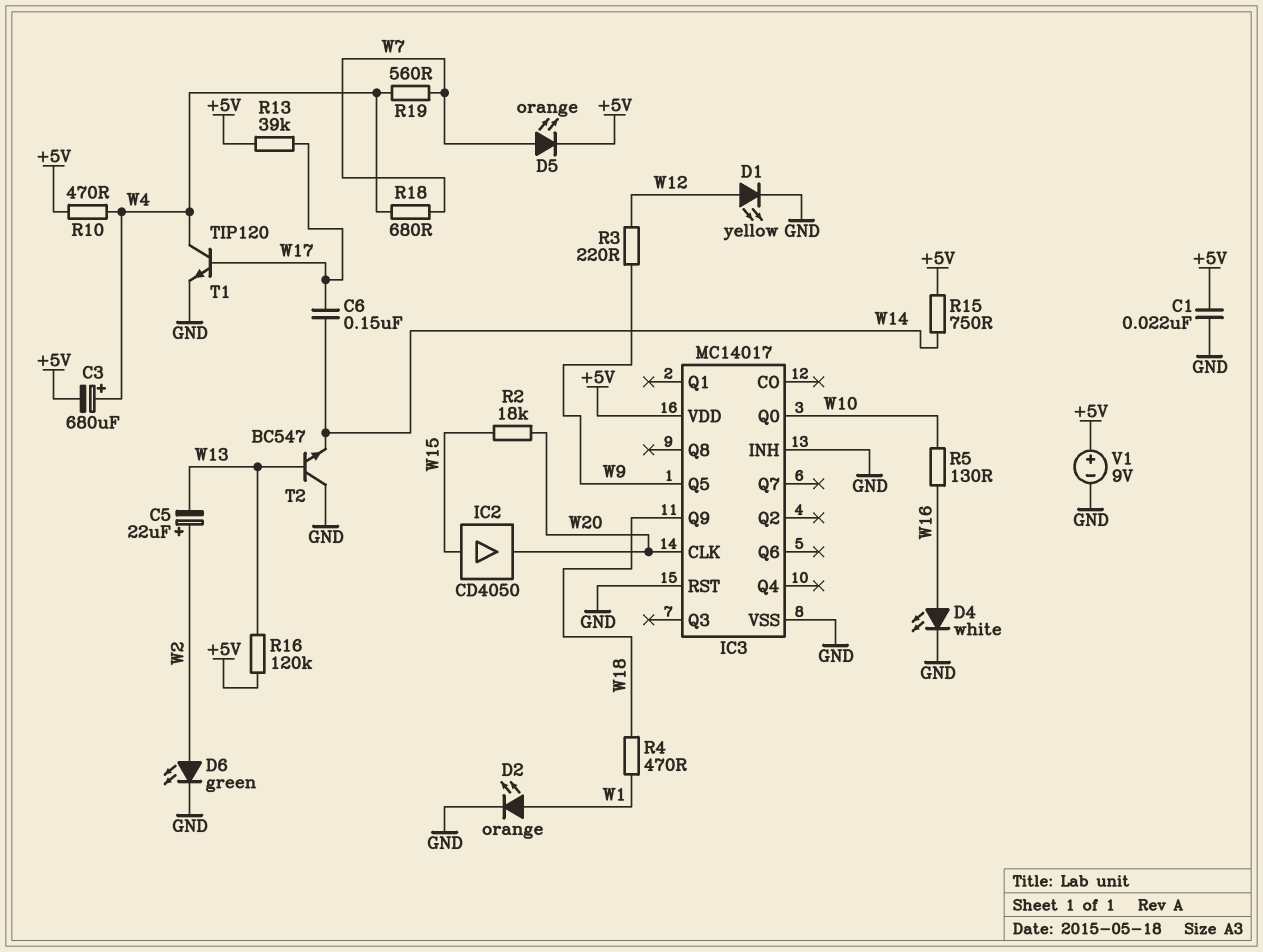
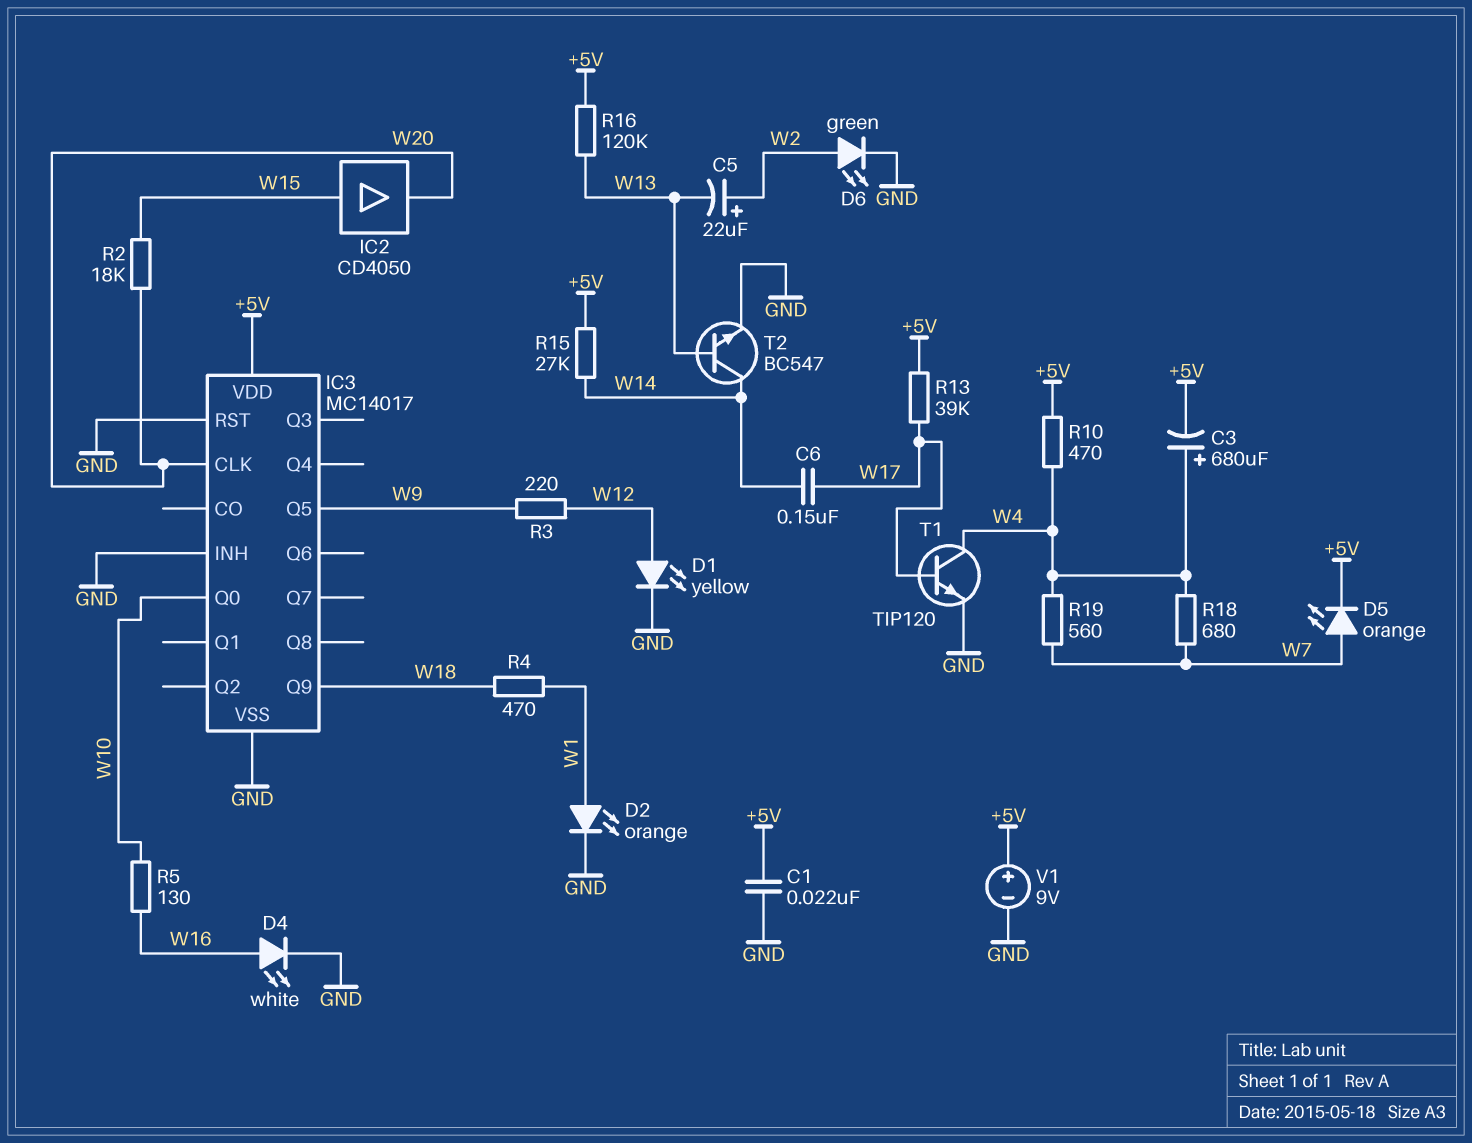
R15: 750 (+5V, W14) -> 27k (+5V, W14)
T2: NPN BC547 (B W13, C GND, E W14) -> NPN BC547 (B W13, C W14, E GND)

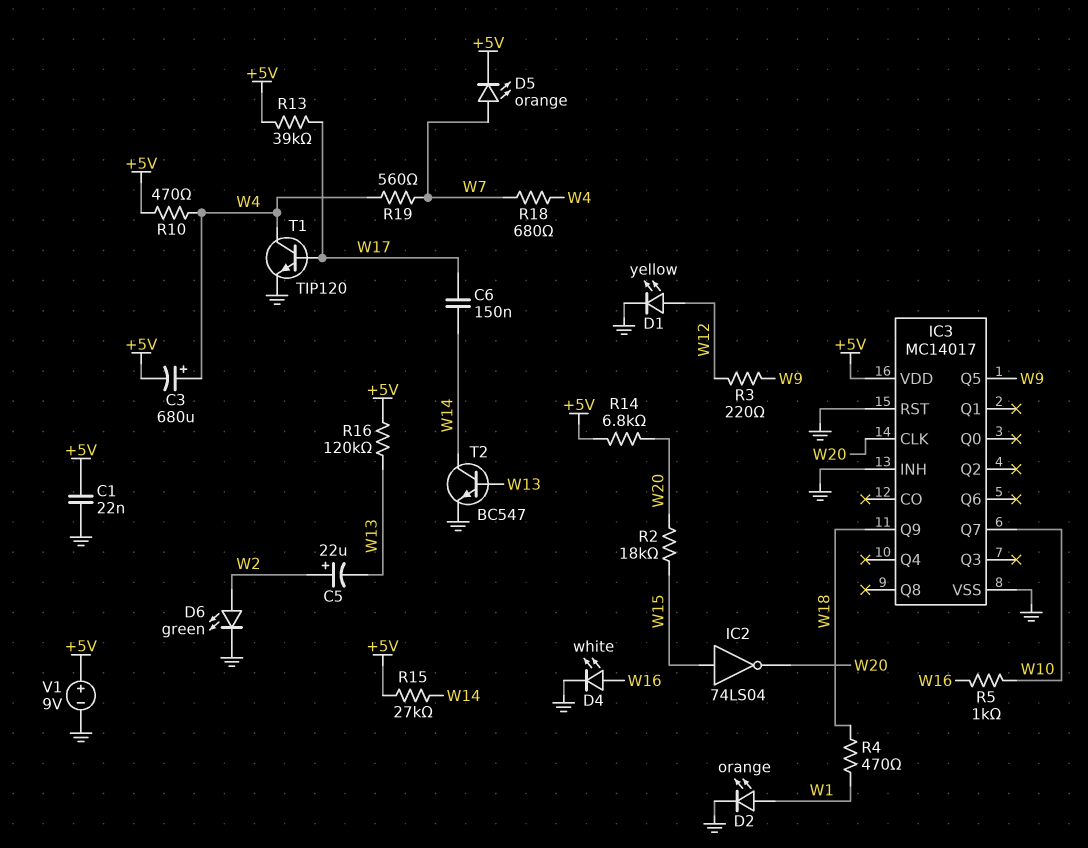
IC2: buffer CD4050 (in W15, out W20) -> NOT 74LS04 (in W15, out W20)
IC3 pin Q0: W10 -> none
IC3 pin Q7: none -> W10
R5: 130 (W10, W16) -> 1k (W10, W16)
R14: none -> 6.8k (+5V, W20)

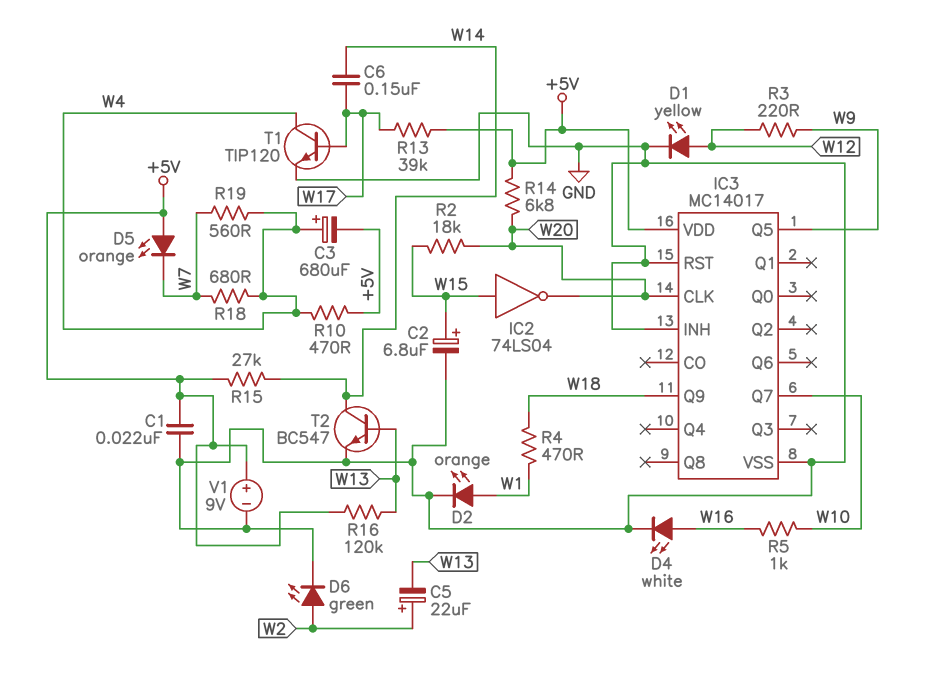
C2: none -> 6.8uF (plus W15, minus GND)
D5: LED orange (A W7, K +5V) -> LED orange (A +5V, K W7)

